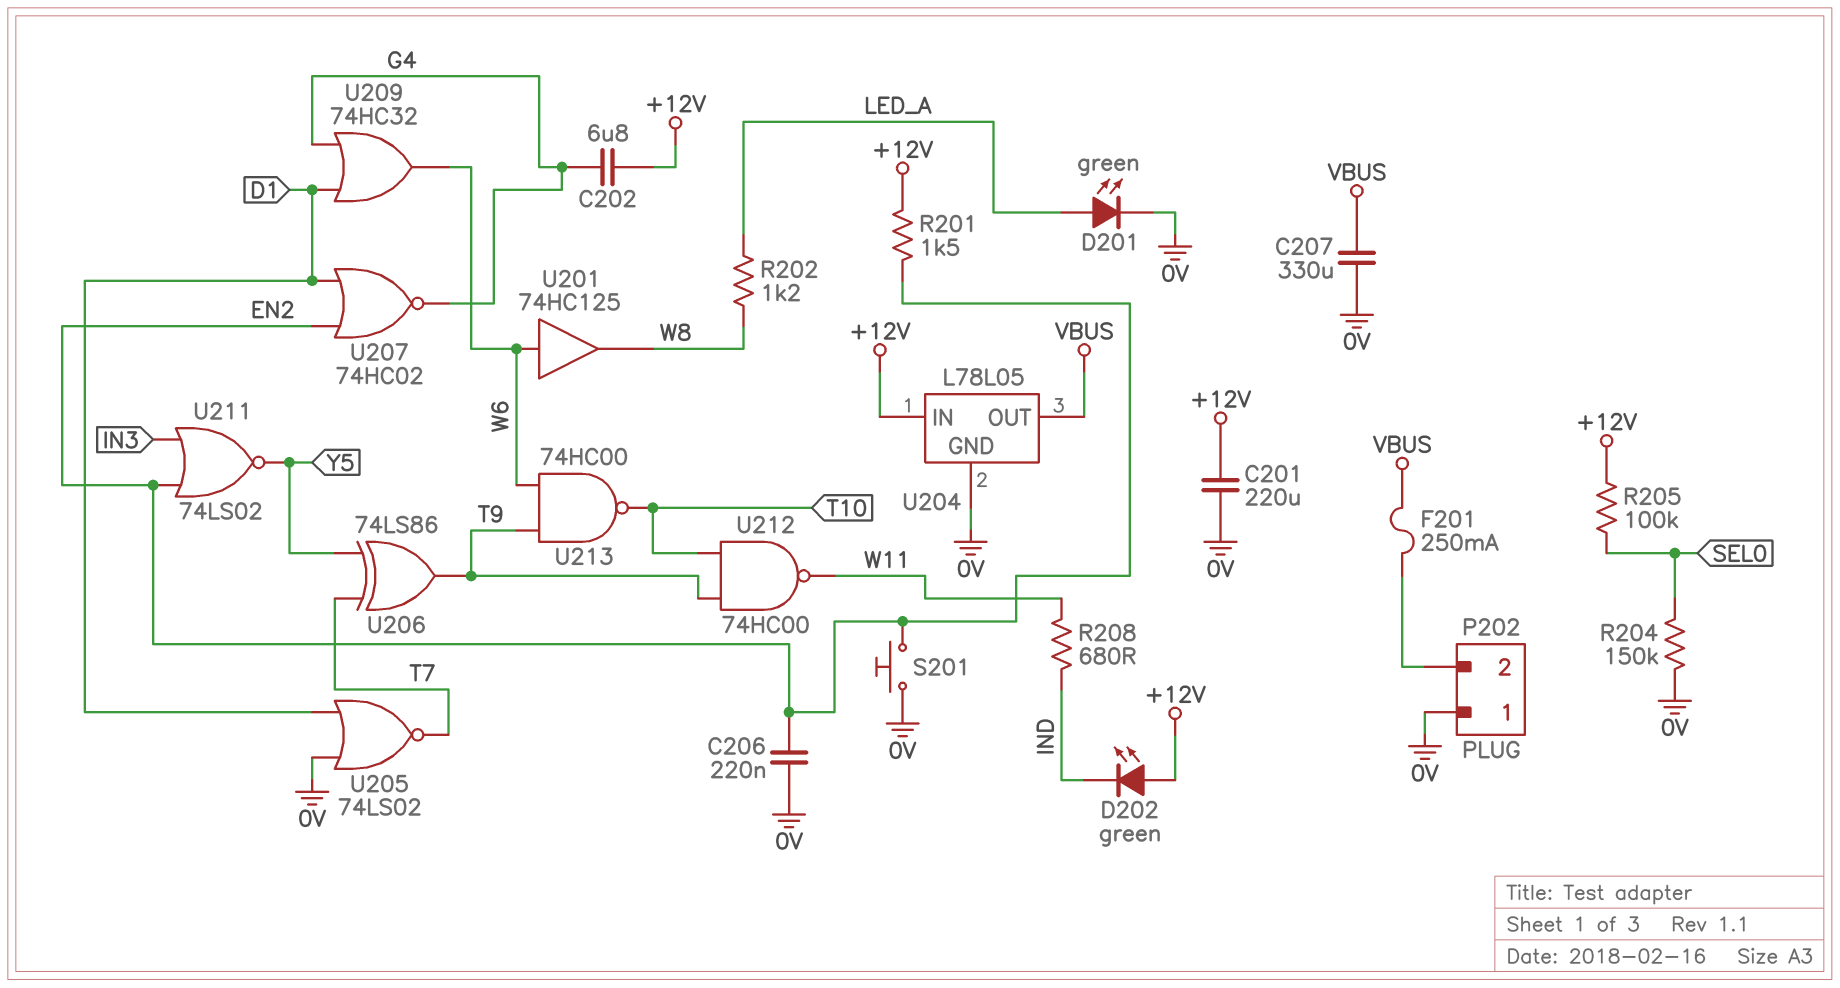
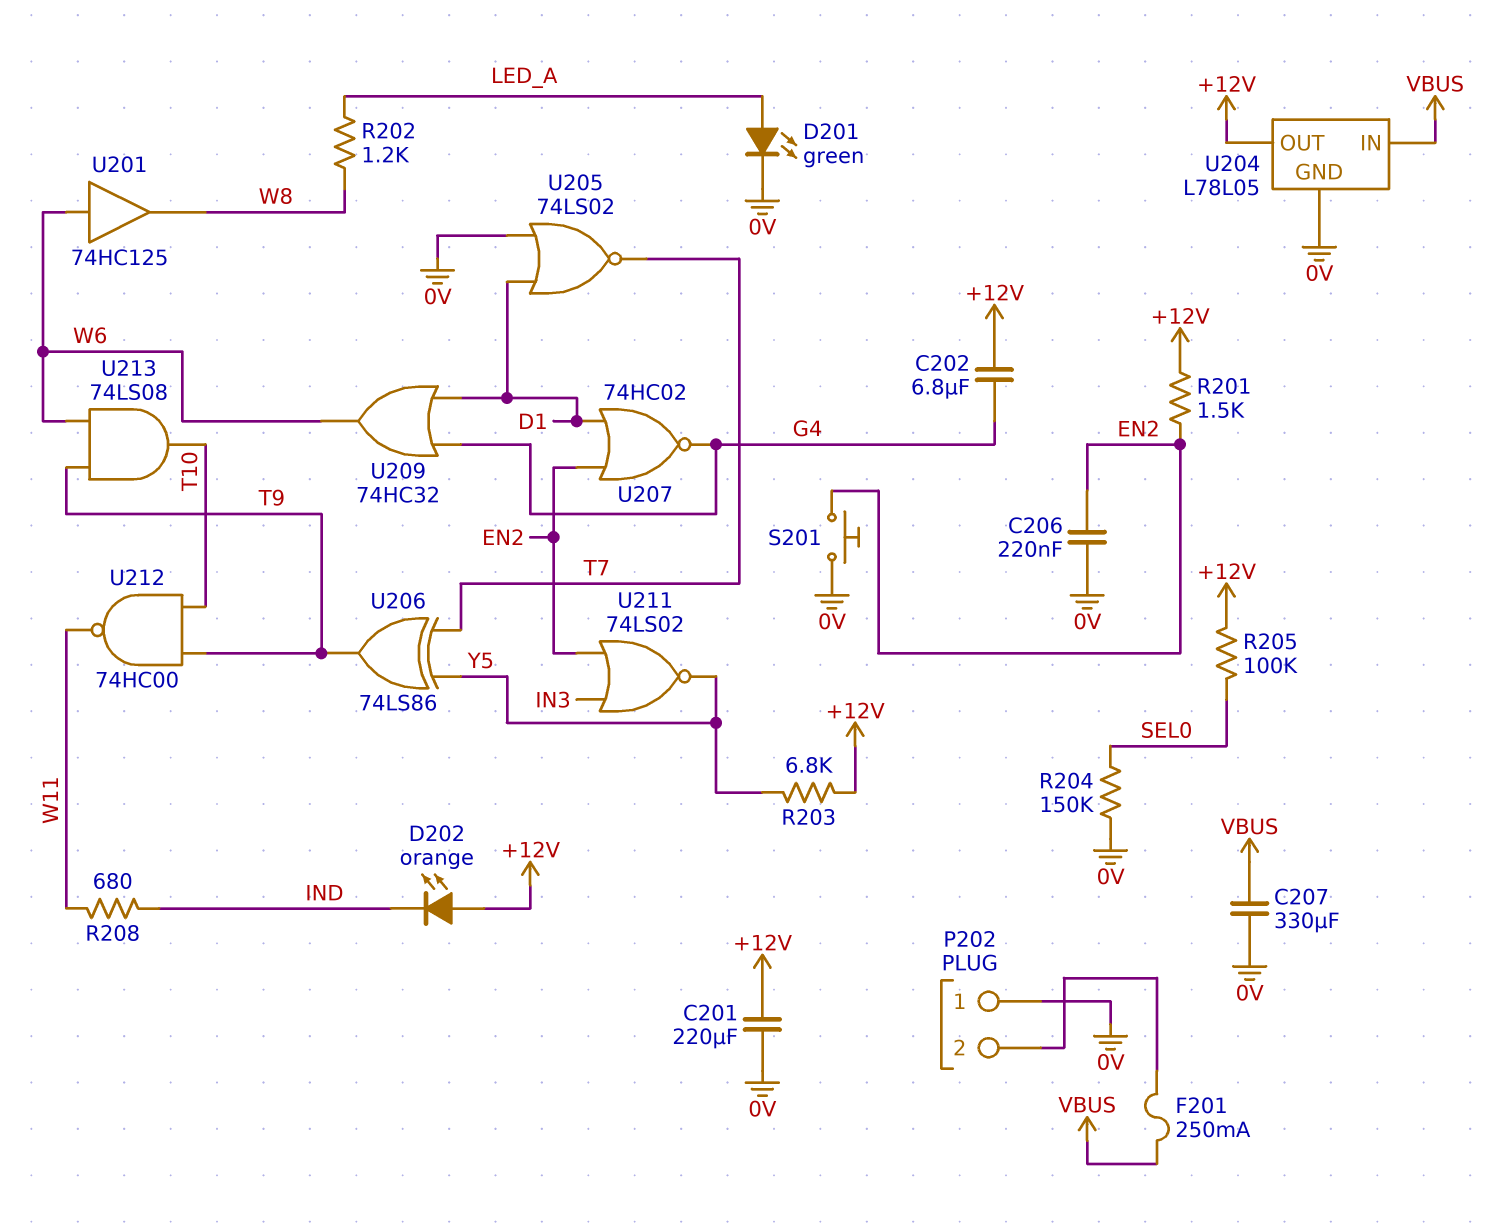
D202: LED green (A +12V, K IND) -> LED orange (A +12V, K IND)
R203: none -> 6.8k (+12V, Y5)
U204 pin IN: +12V -> VBUS
U204 pin OUT: VBUS -> +12V
U213: NAND 74HC00 (in T9, in W6, out T10) -> AND 74LS08 (in T9, in W6, out T10)

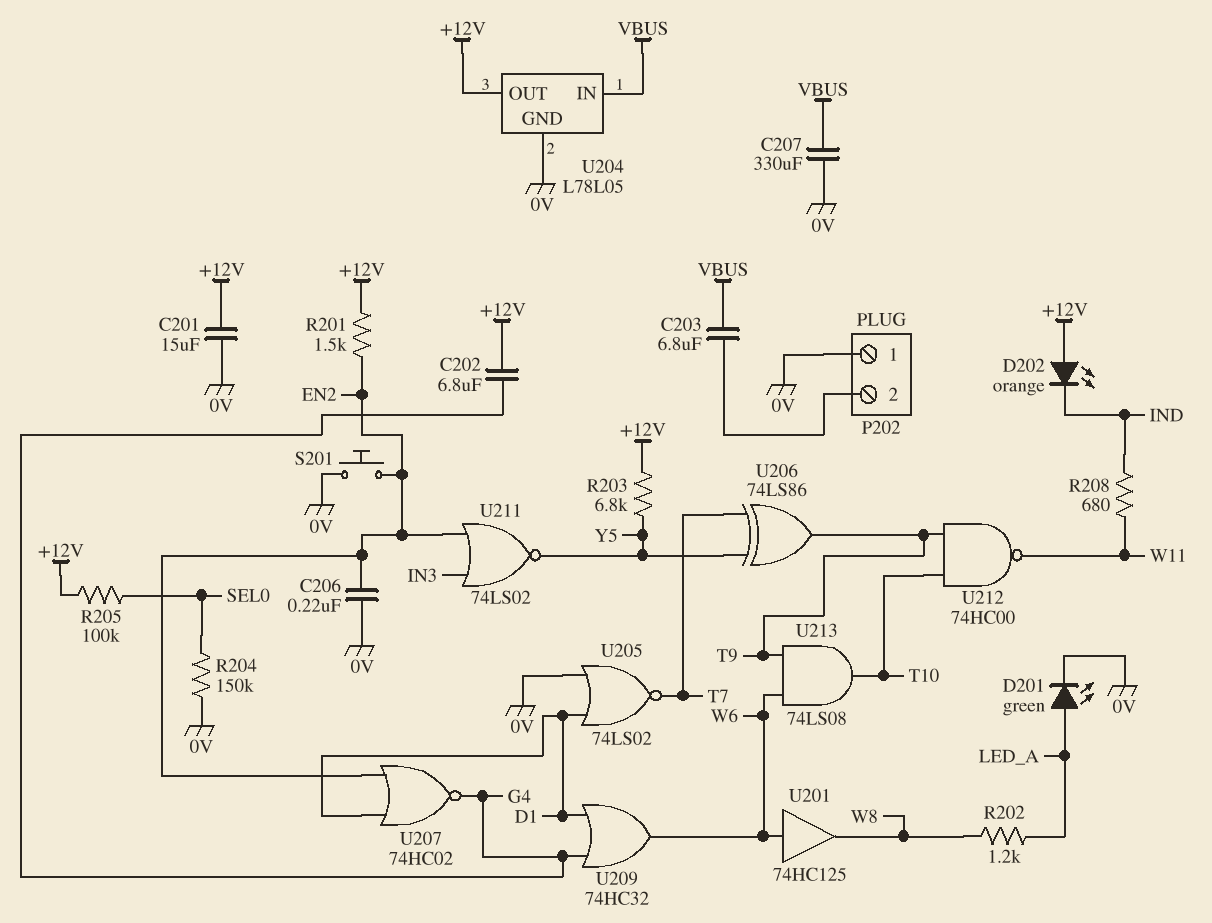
C201: 220uF (+12V, 0V) -> 15uF (+12V, 0V)
C203: none -> 6.8uF (P202/2, VBUS)
F201: 250mA (P202/2, VBUS) -> none

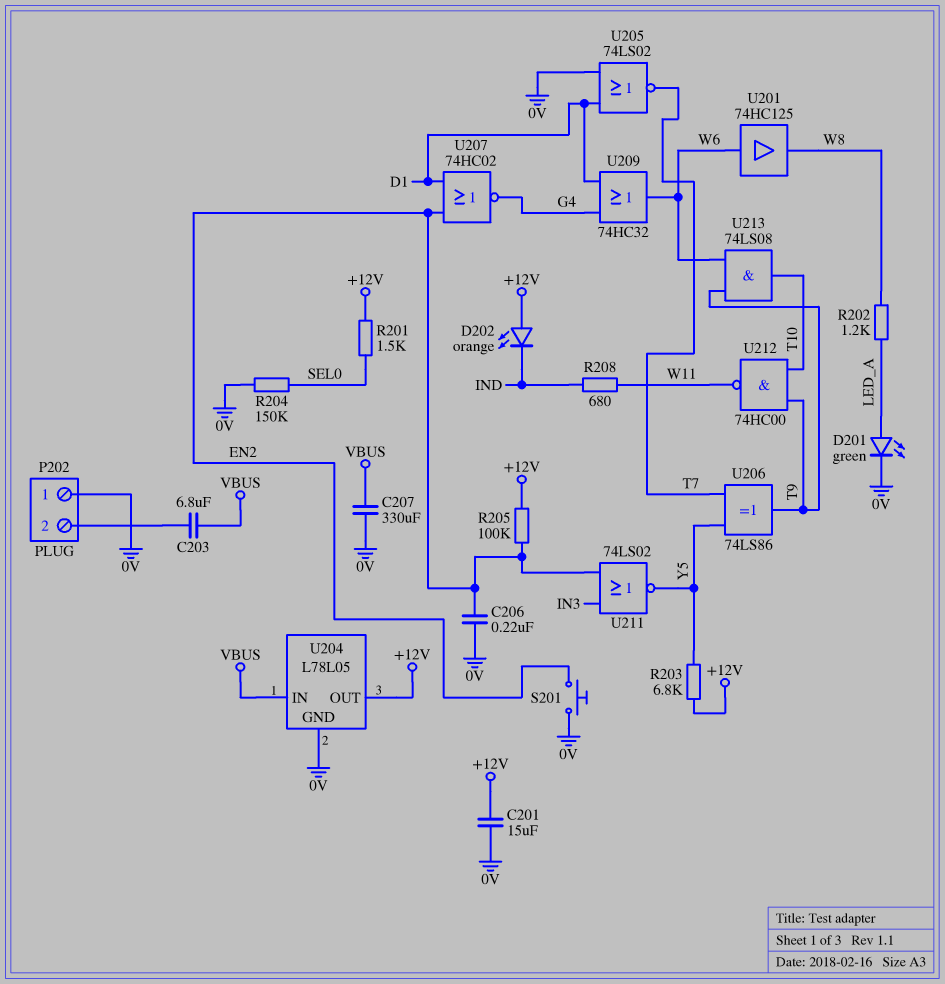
C202: 6.8uF (+12V, G4) -> none
R201: 1.5k (+12V, EN2) -> 1.5k (+12V, SEL0)
R205: 100k (+12V, SEL0) -> 100k (+12V, EN2)

